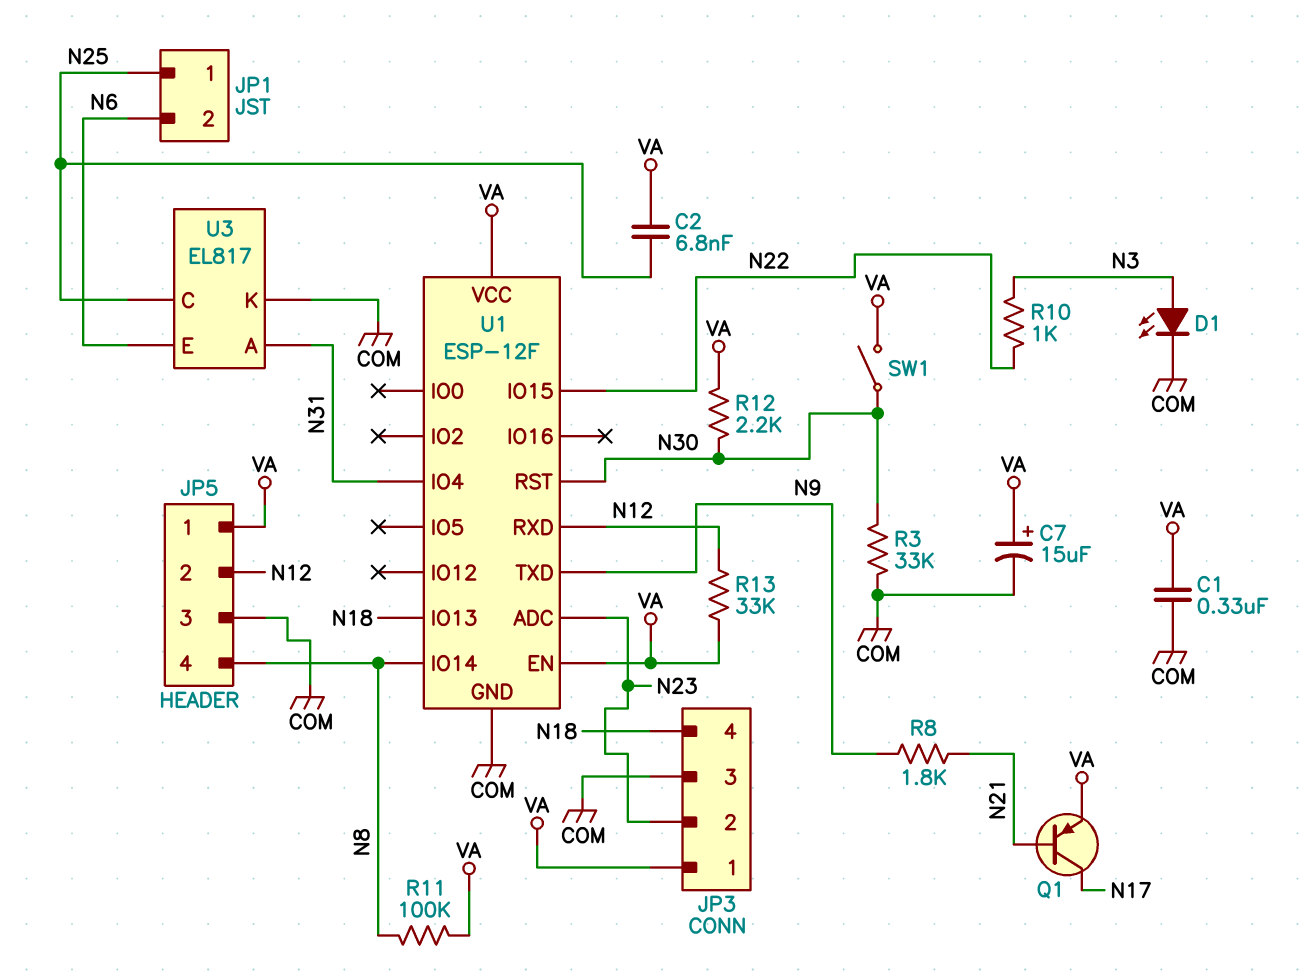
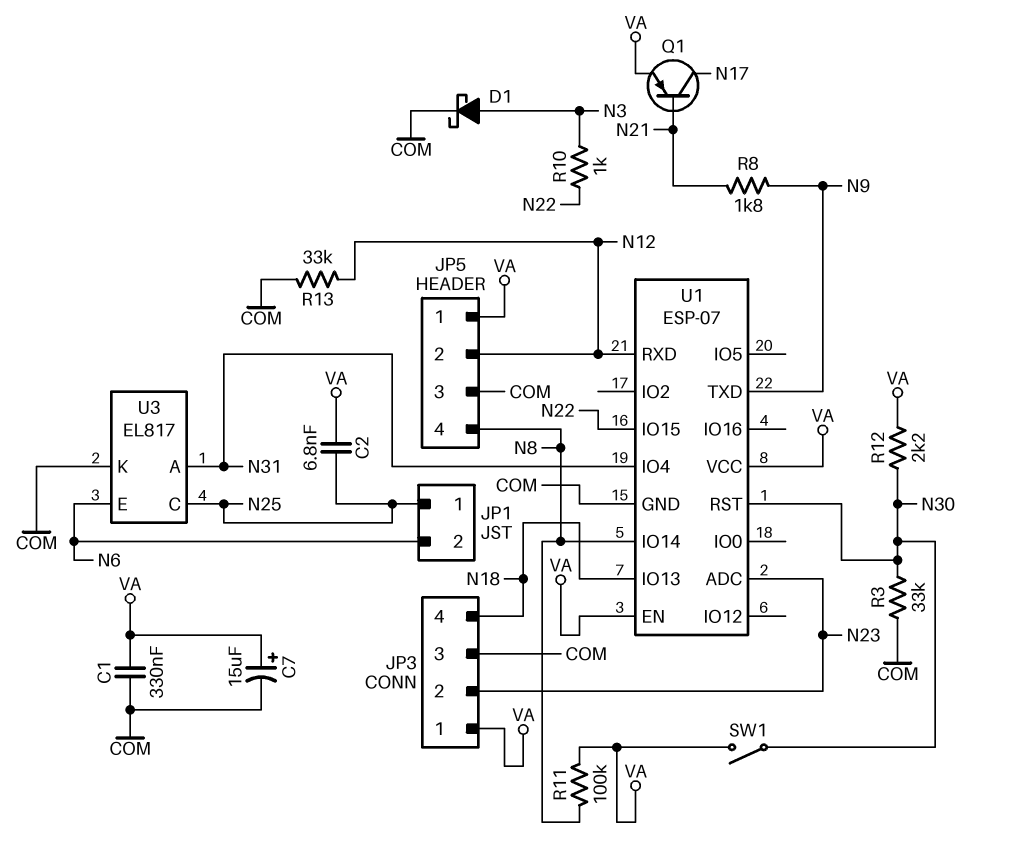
D1: LED (A N3, K COM) -> schottky (A N3, K COM)
R13: 33k (N12, VA) -> 33k (COM, N12)
U1: ESP-12F -> ESP-07

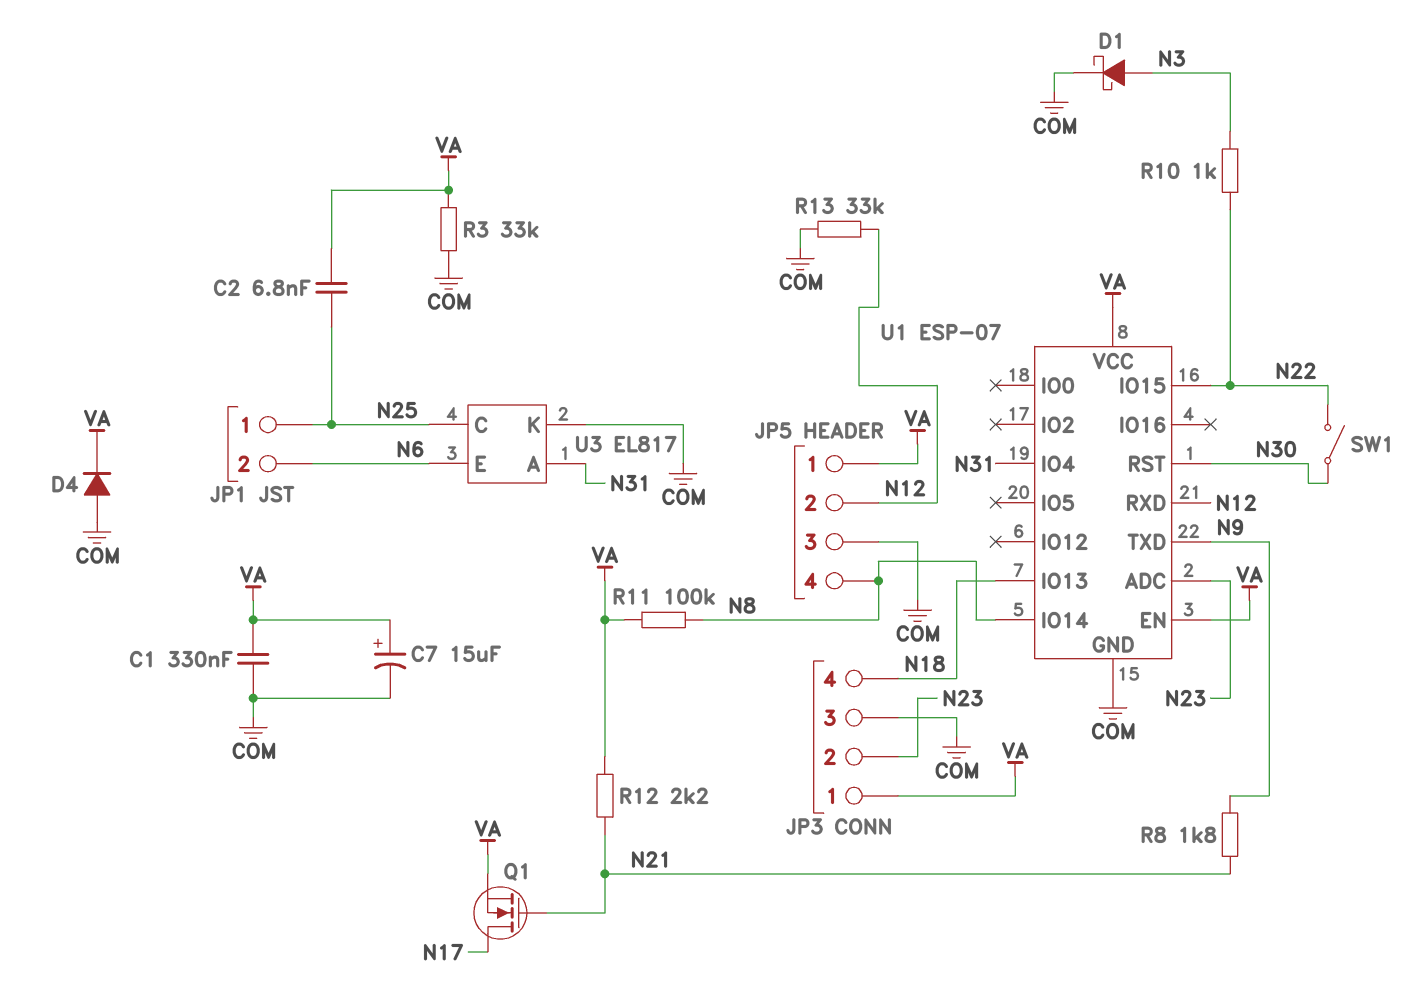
D4: none -> diode (A COM, K VA)
Q1: PNP (B N21, C N17, E VA) -> NMOS (G N21, D N17, S VA)
R3: 33k (COM, N30) -> 33k (COM, VA)
R12: 2.2k (N30, VA) -> 2.2k (N21, VA)
SW1: switch (N30, VA) -> switch (N22, N30)

